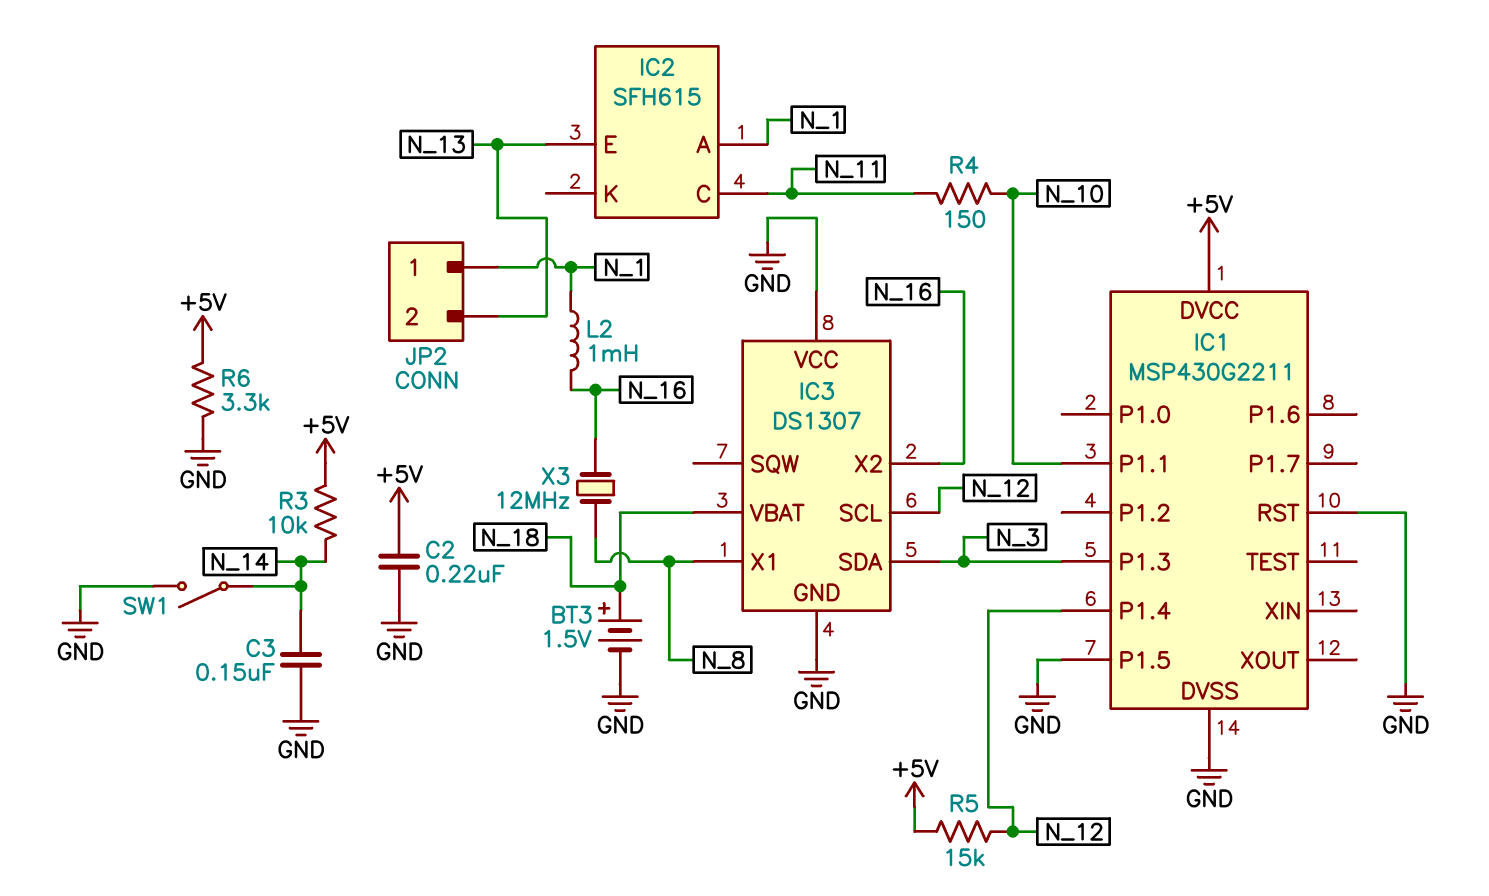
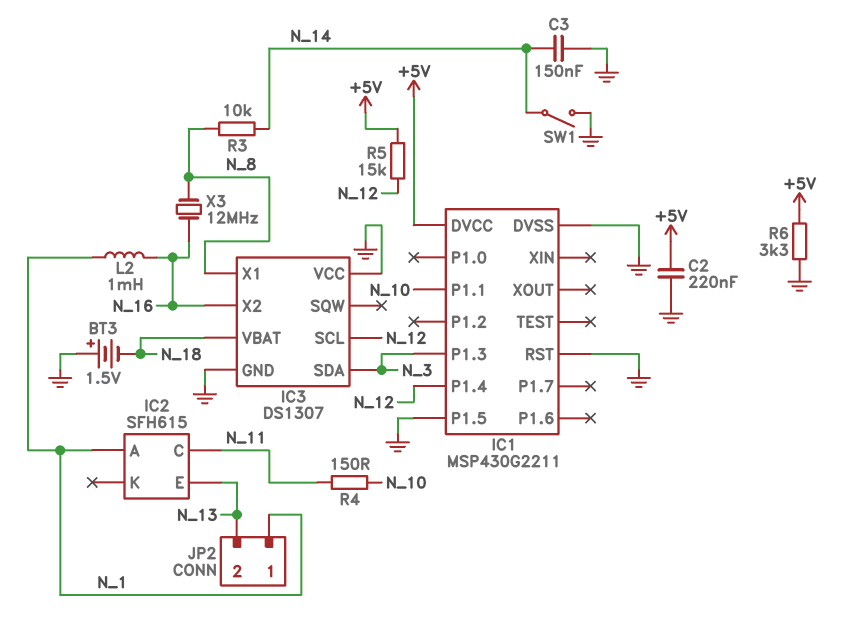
BT3: 1.5V (plus N_18, minus GND) -> 1.5V (plus GND, minus N_18)
R3: 10k (+5V, N_14) -> 10k (N_8, N_14)

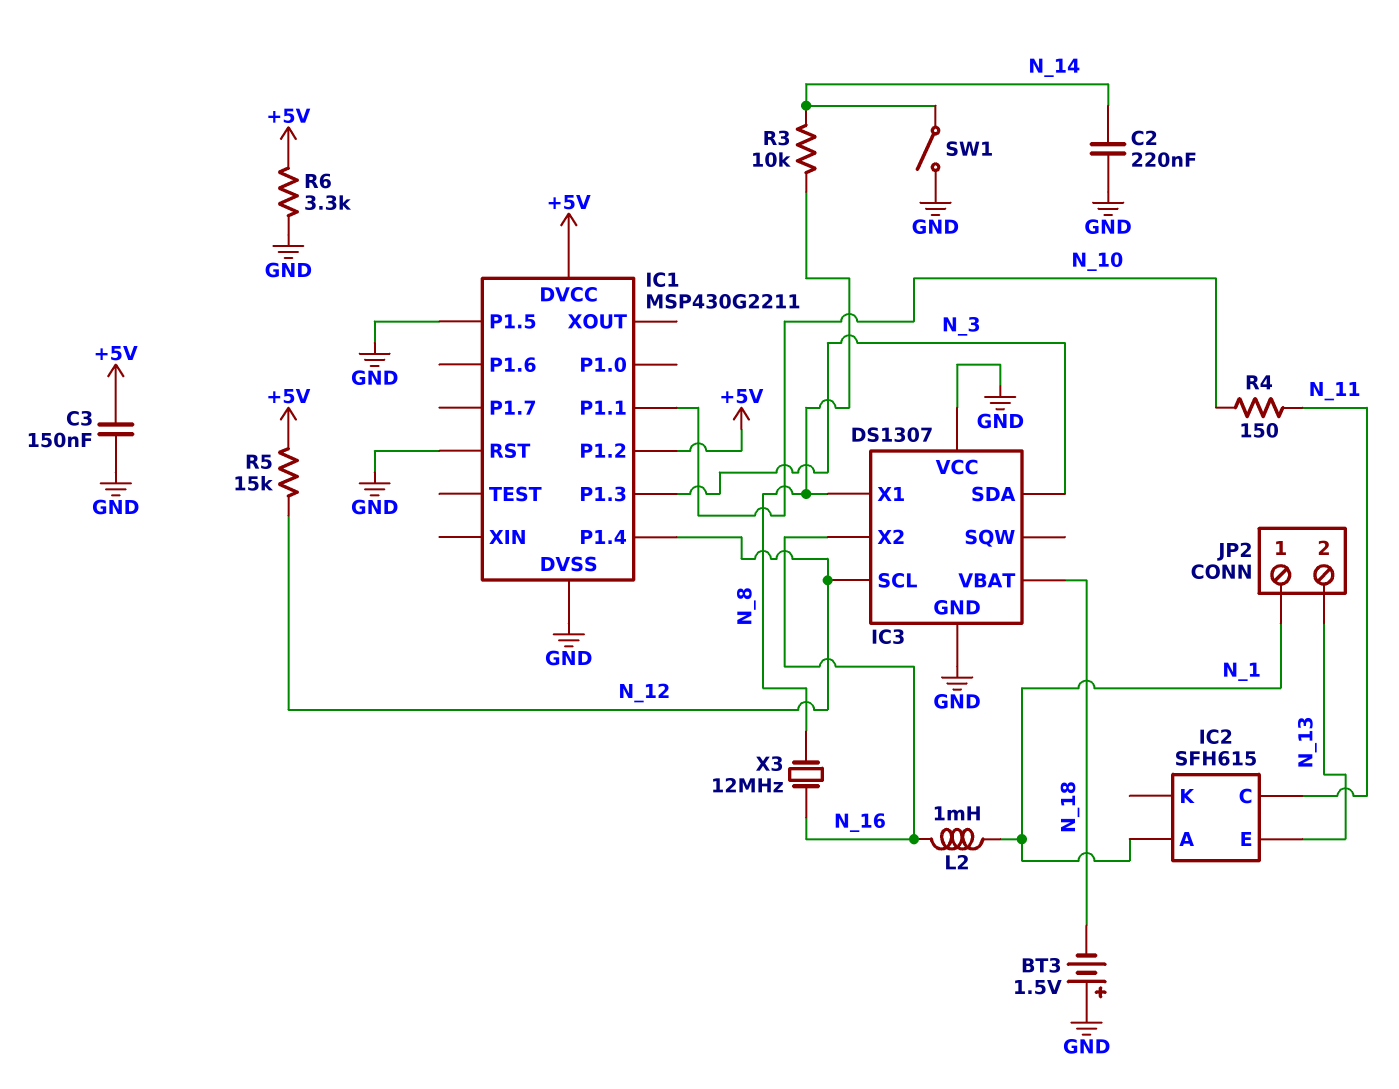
C2: 220nF (+5V, GND) -> 220nF (GND, N_14)
C3: 150nF (GND, N_14) -> 150nF (+5V, GND)
IC1 pin P1.2: none -> +5V

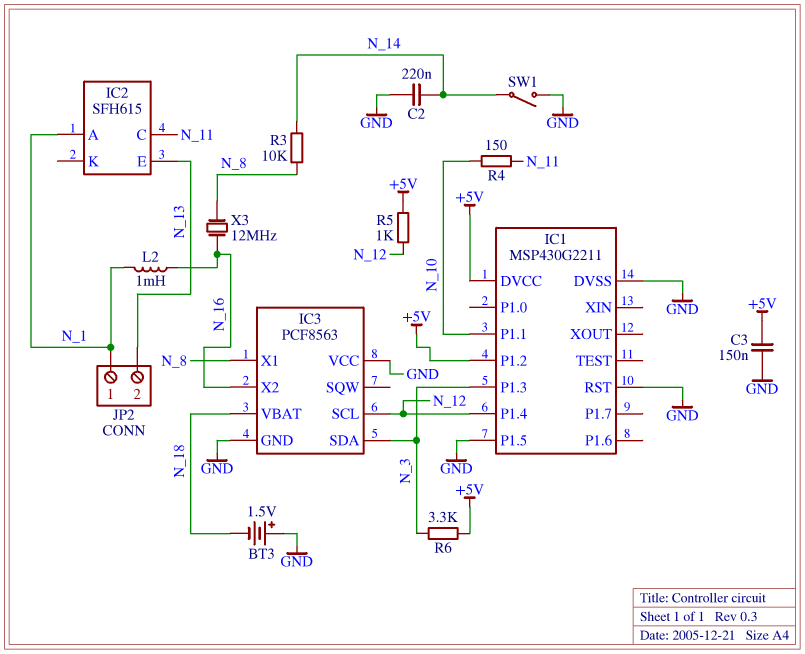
IC3: DS1307 -> PCF8563
R5: 15k (+5V, N_12) -> 1k (+5V, N_12)
R6: 3.3k (+5V, GND) -> 3.3k (+5V, N_3)

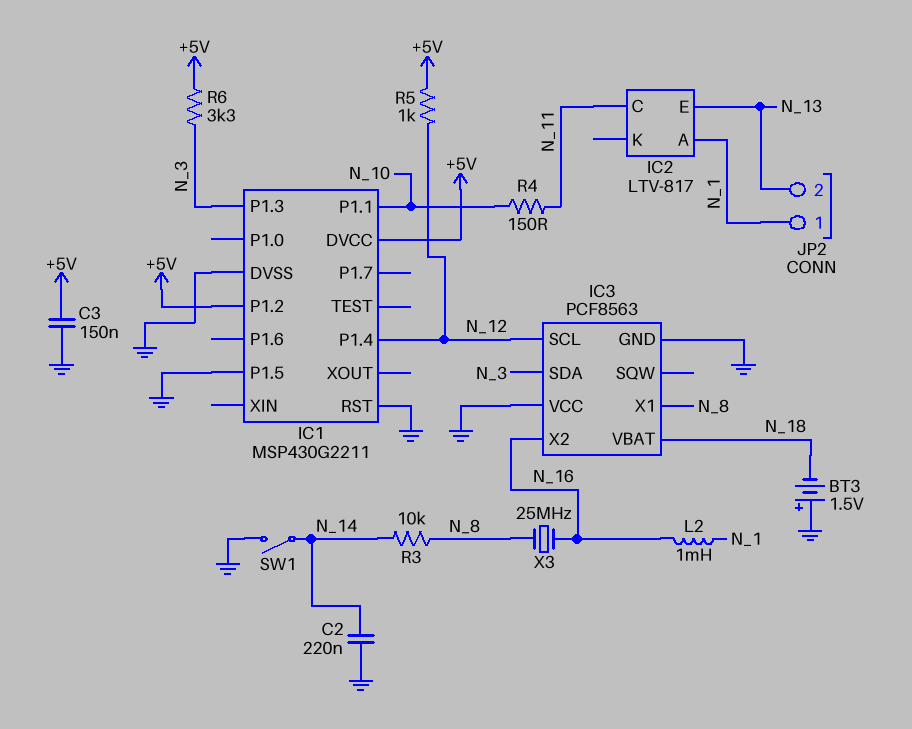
IC2: SFH615 -> LTV-817
X3: 12MHz (N_8, N_16) -> 25MHz (N_8, N_16)

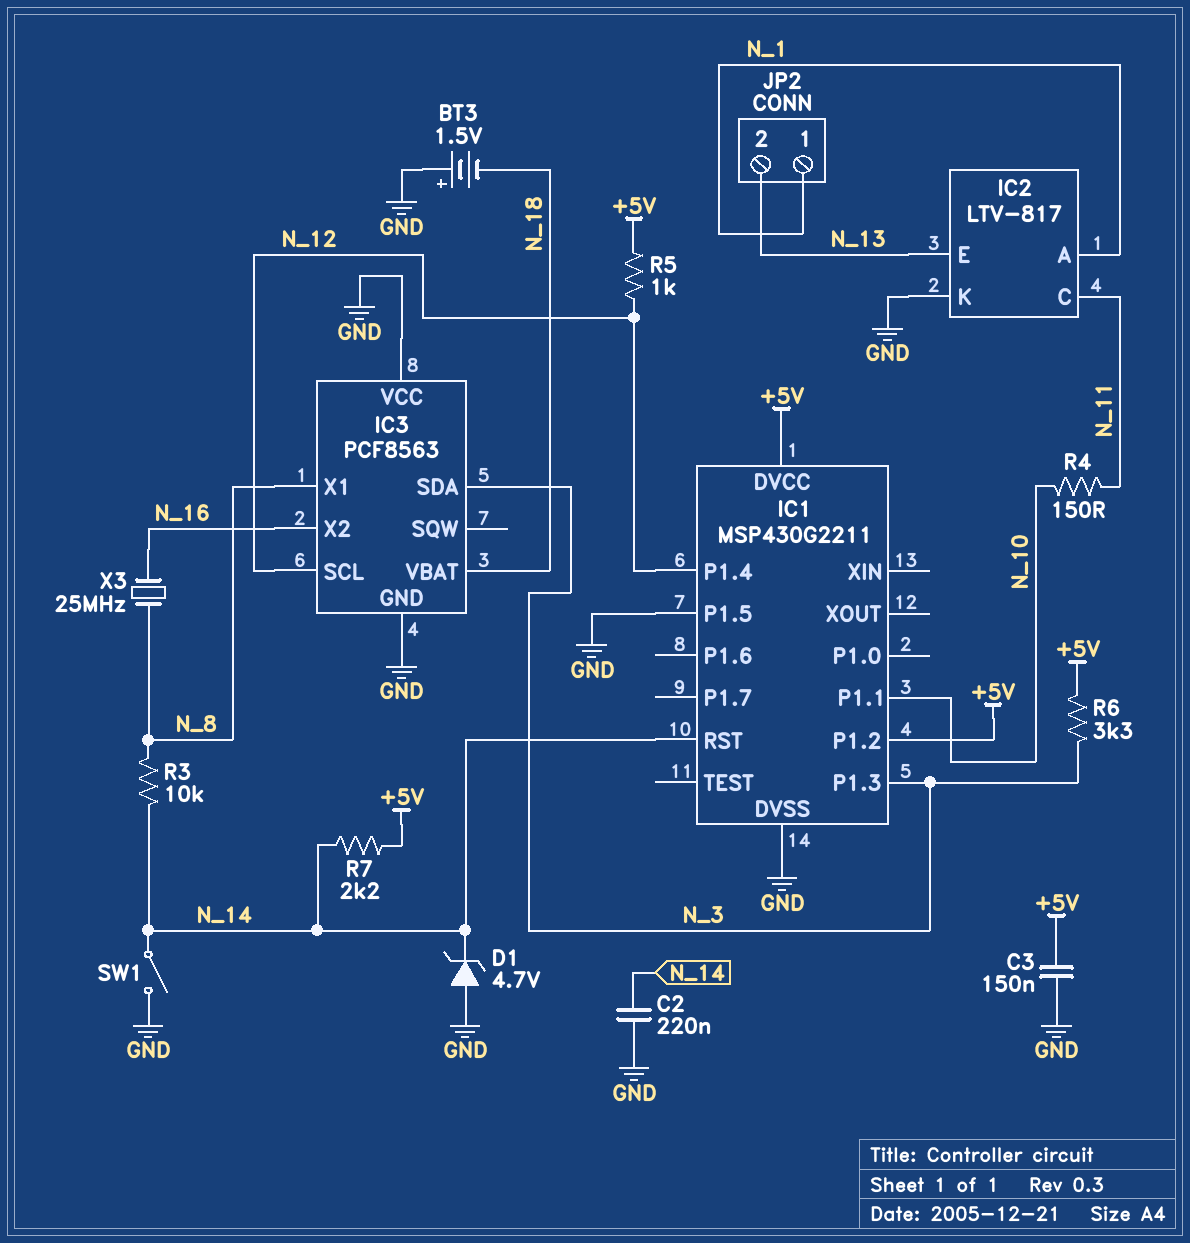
D1: none -> zener 4.7V (A GND, K N_14)
IC1 pin RST: GND -> N_14
IC2 pin K: none -> GND
L2: 1mH (N_1, N_16) -> none
R7: none -> 2.2k (+5V, N_14)

